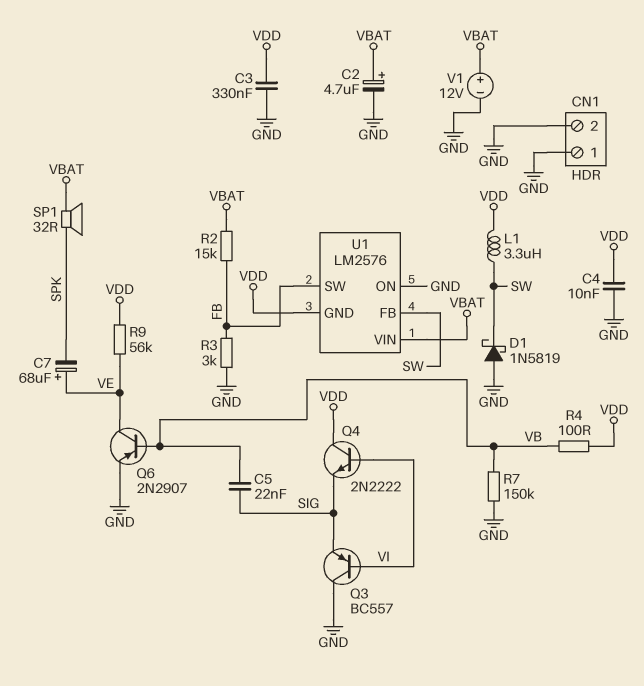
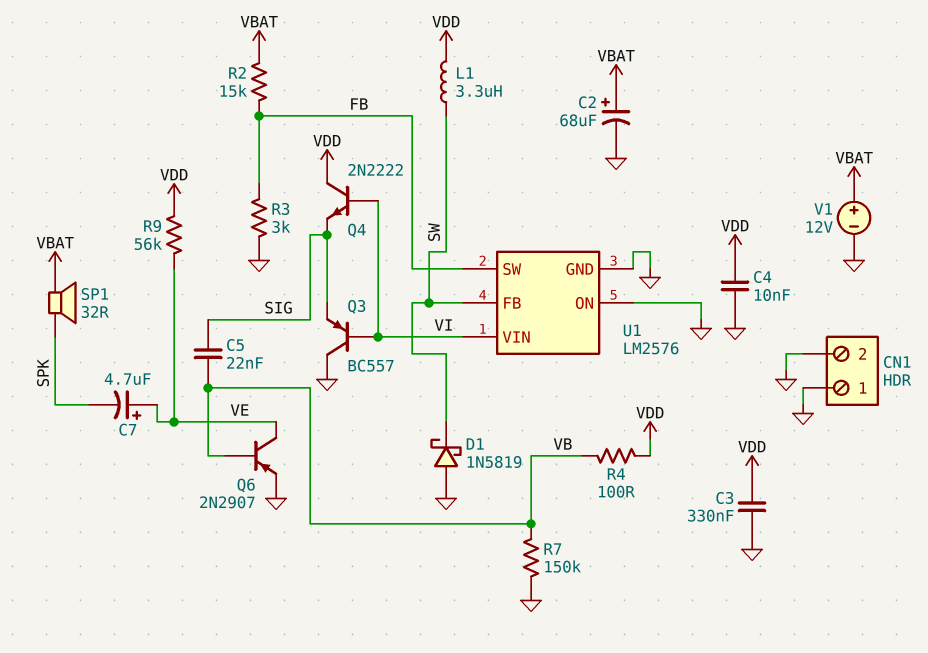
C2: 4.7uF (plus VBAT, minus GND) -> 68uF (plus VBAT, minus GND)
C7: 68uF (plus VE, minus SPK) -> 4.7uF (plus VE, minus SPK)
U1 pin GND: VDD -> GND
U1 pin VIN: VBAT -> VI

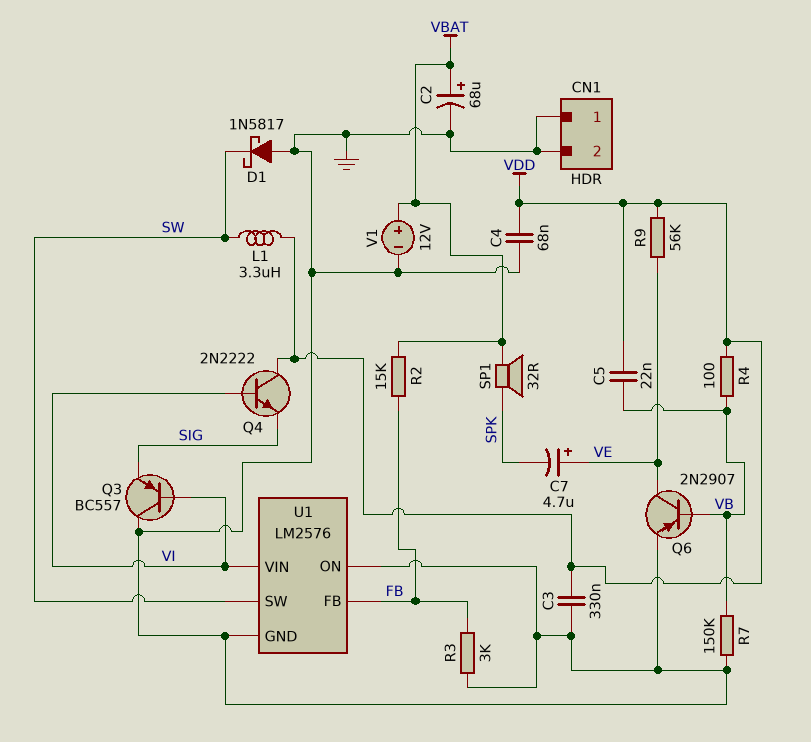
C4: 10nF (GND, VDD) -> 68nF (GND, VDD)
C5: 22nF (SIG, VB) -> 22nF (VB, VDD)
D1: schottky 1N5819 (A GND, K SW) -> schottky 1N5817 (A GND, K SW)
U1 pin FB: SW -> FB
U1 pin SW: FB -> SW

